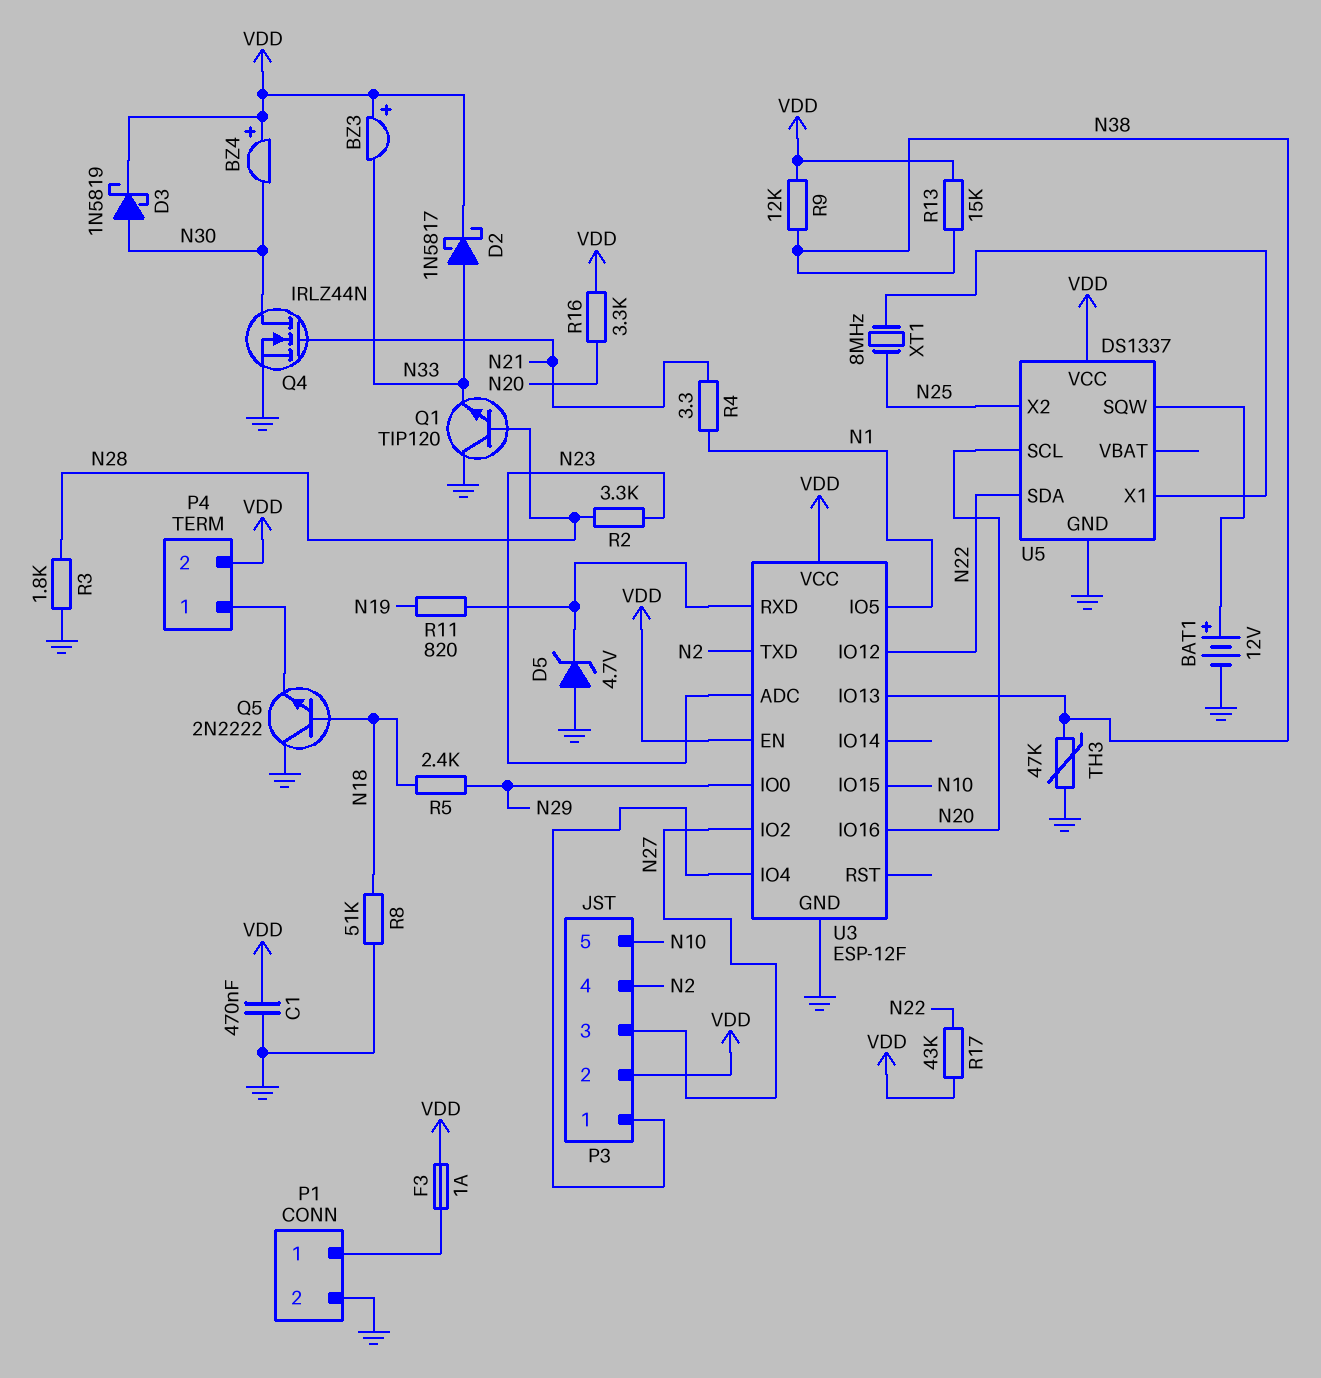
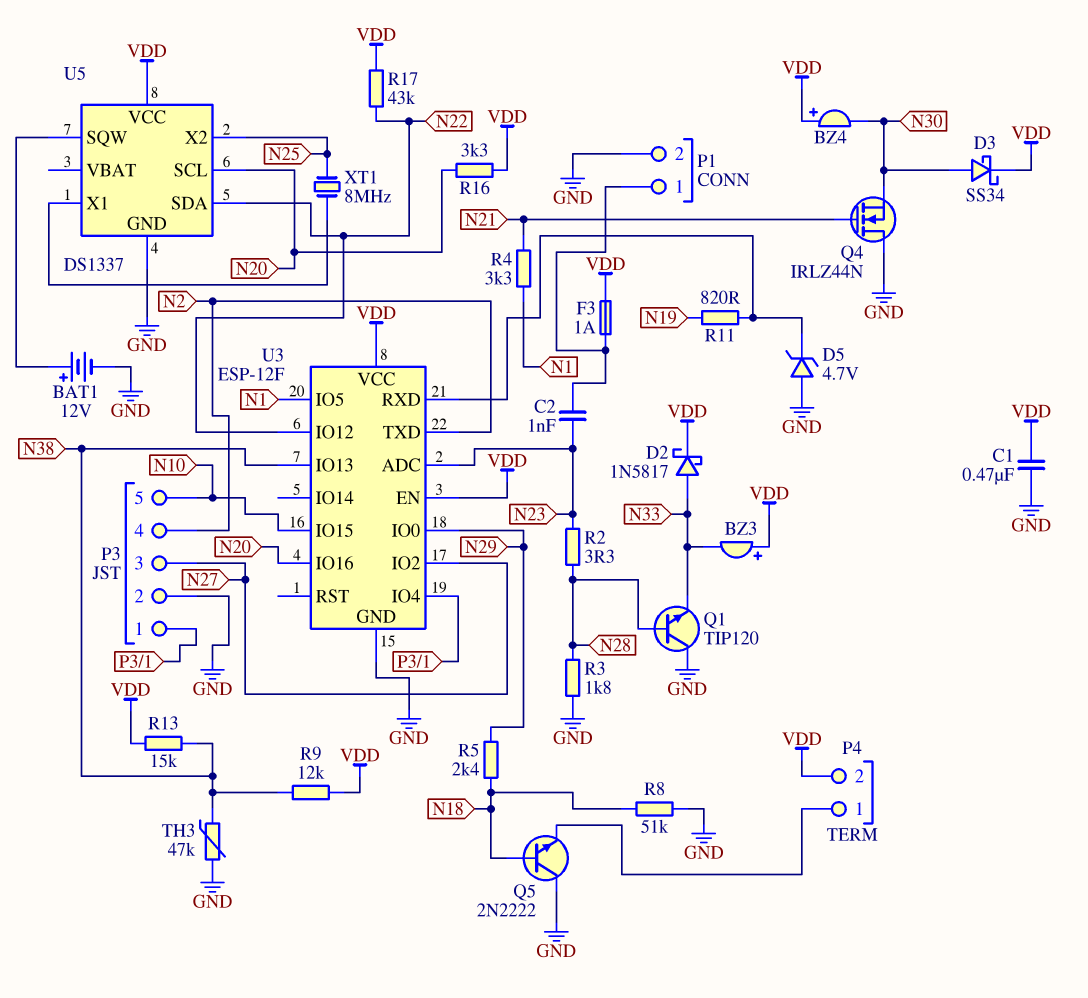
C2: none -> 1nF (N23, P1/1)
D3: schottky 1N5819 (A N30, K VDD) -> schottky SS34 (A N30, K VDD)
P3 pin 2: VDD -> GND
Q4: NMOS IRLZ44N (G N21, D N30, S GND) -> NMOS IRLZ44N (G N21, D GND, S N30)
R2: 3.3k (N23, N28) -> 3.3 (N23, N28)
R4: 3.3 (N1, N21) -> 3.3k (N1, N21)

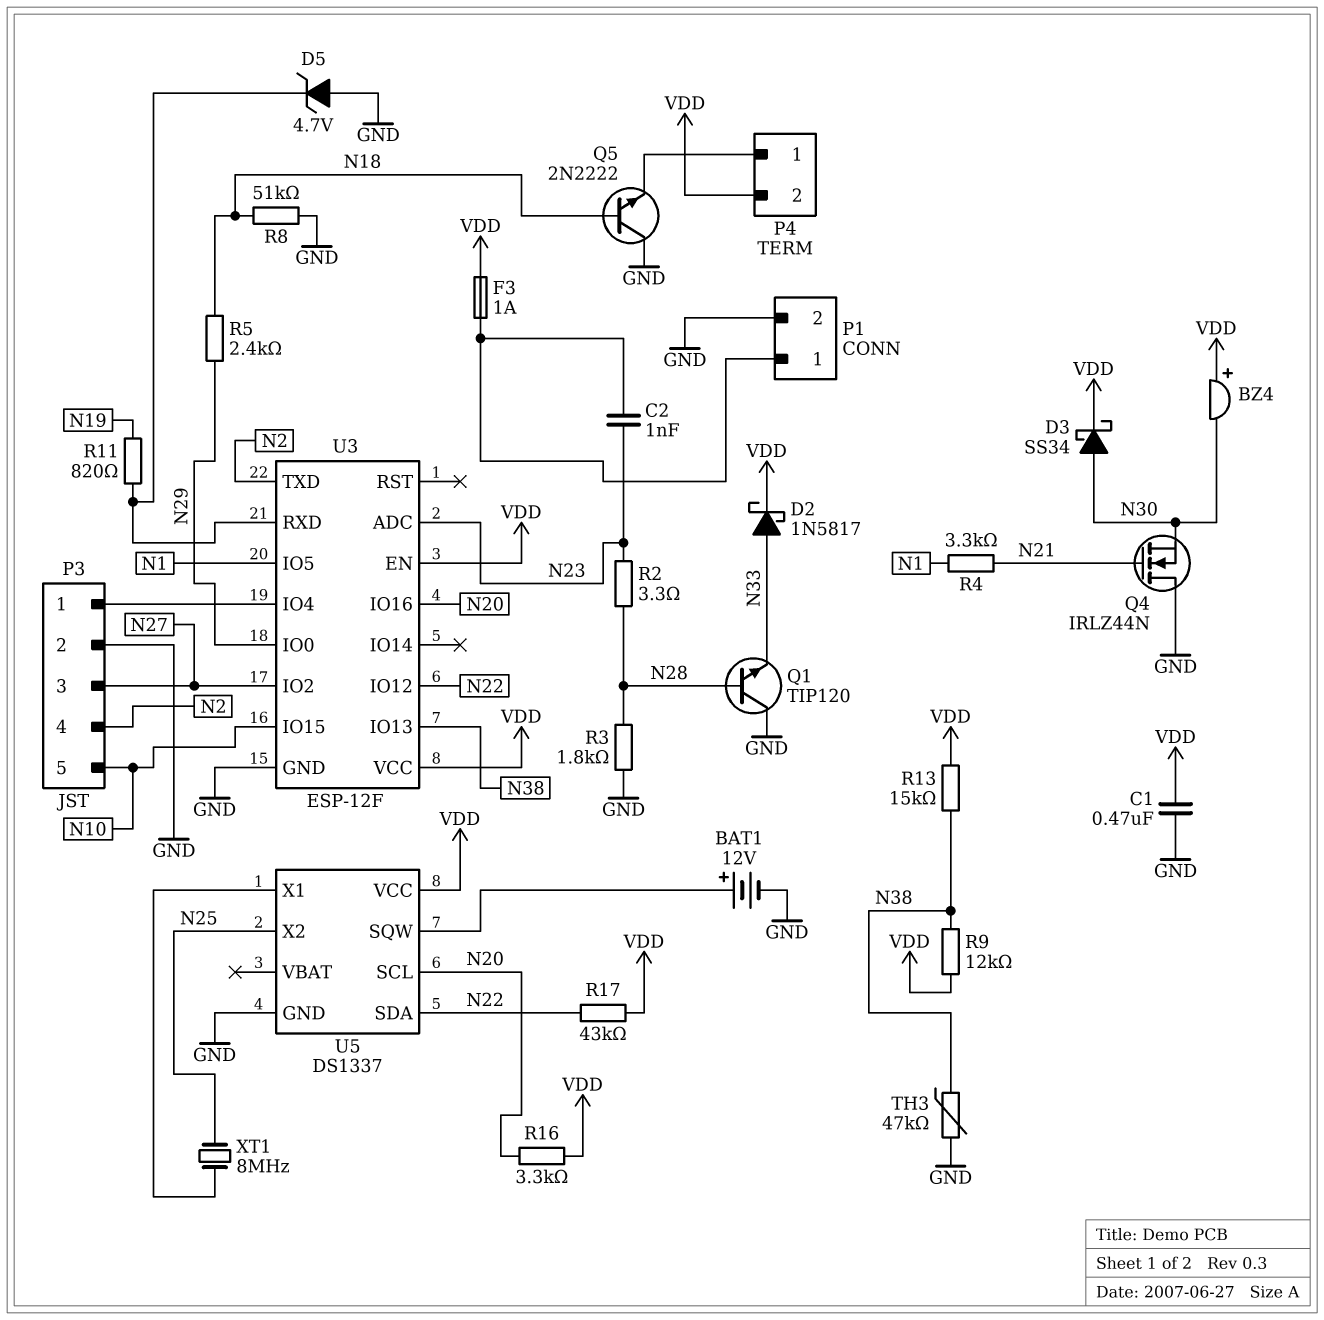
BZ3: buzzer (plus VDD, minus N33) -> none

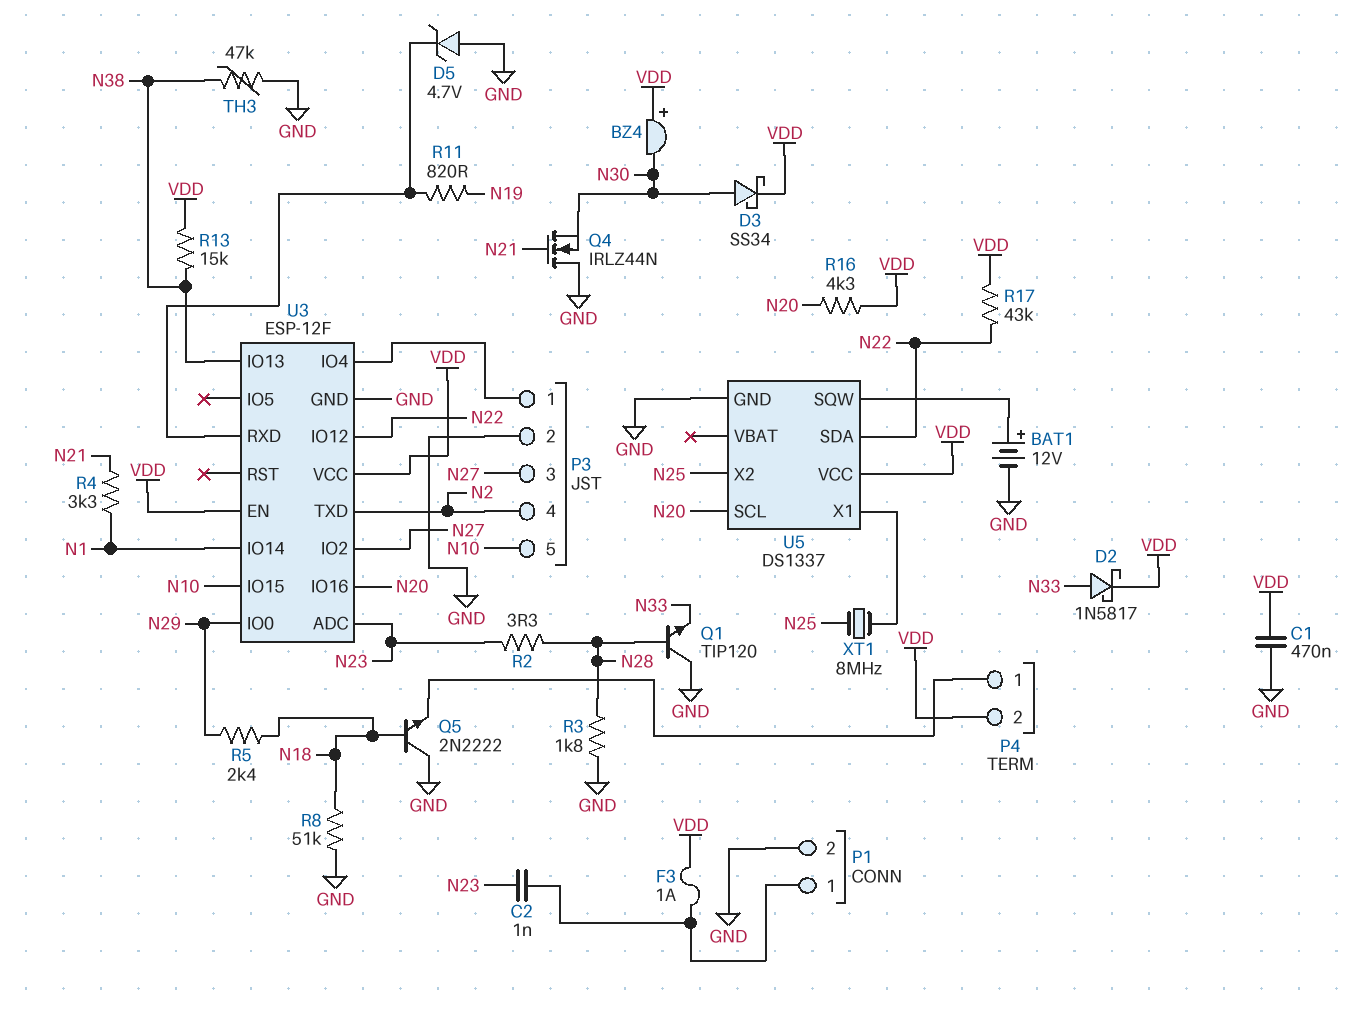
R9: 12k (N38, VDD) -> none
R16: 3.3k (N20, VDD) -> 4.3k (N20, VDD)
U3 pin IO5: N1 -> none
U3 pin IO14: none -> N1

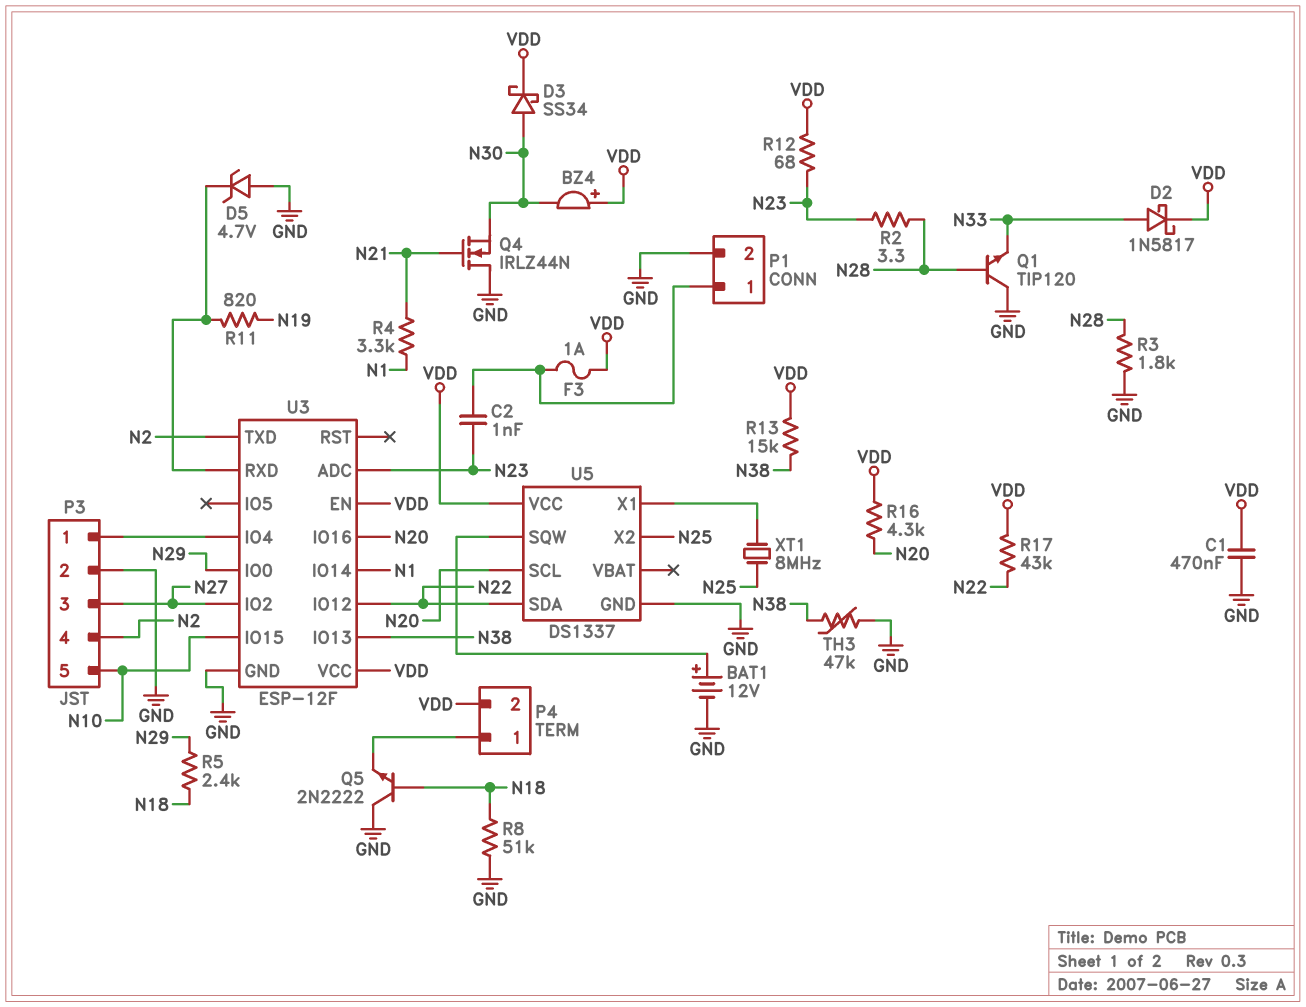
R12: none -> 68 (N23, VDD)

